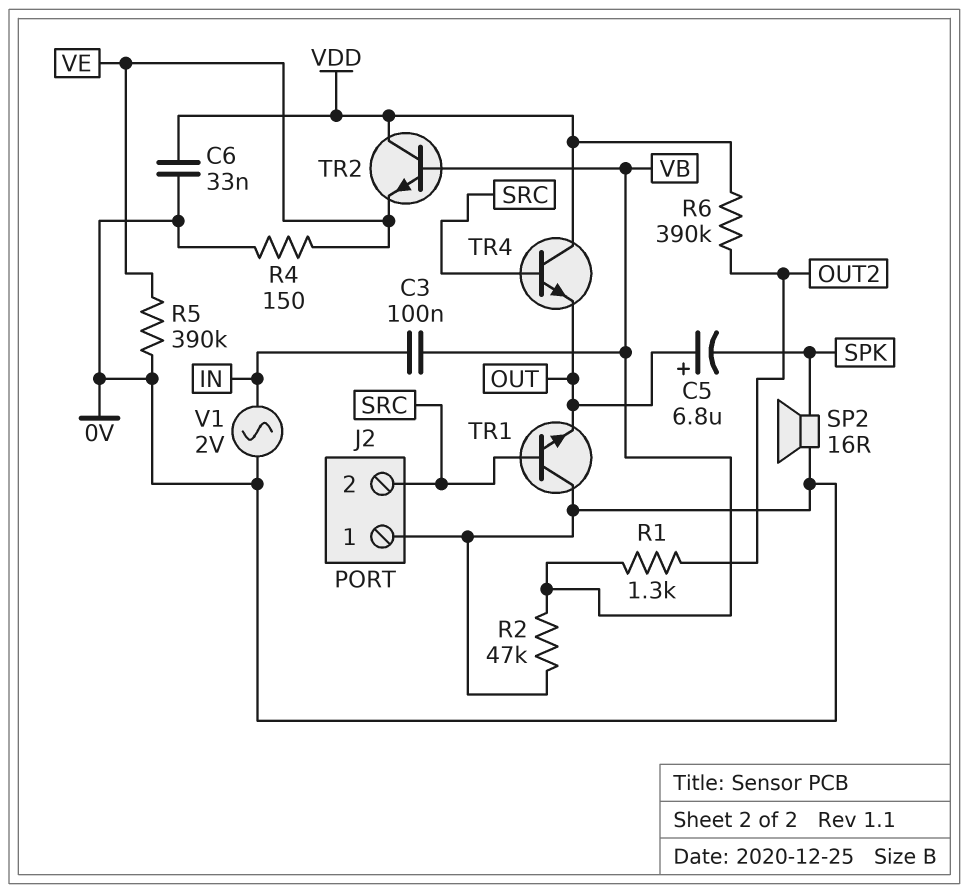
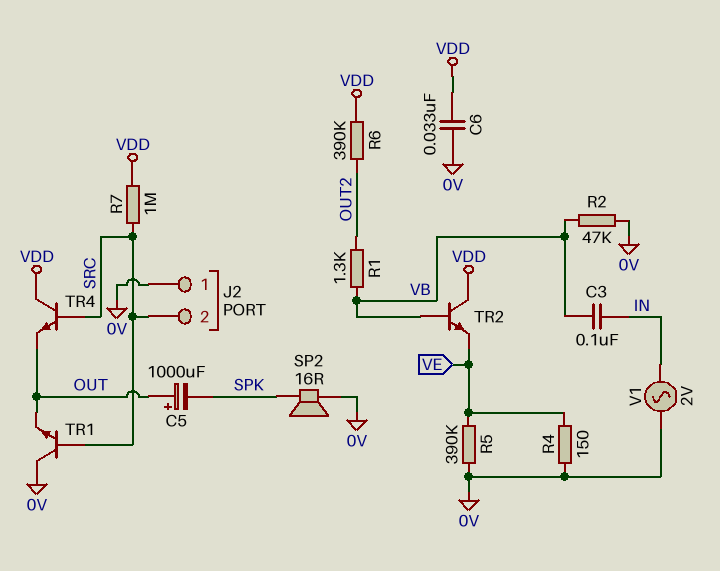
C5: 6.8uF (plus OUT, minus SPK) -> 1000uF (plus OUT, minus SPK)
R7: none -> 1M (SRC, VDD)

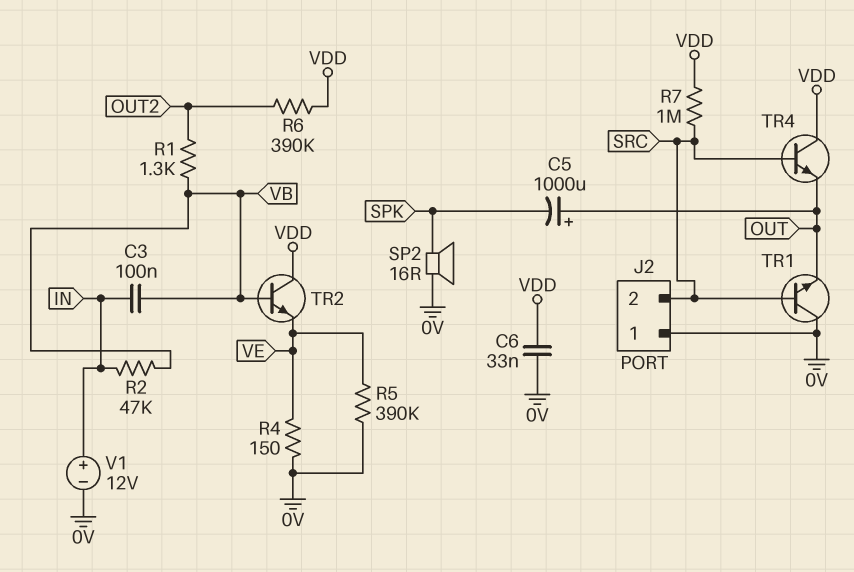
R2: 47k (0V, VB) -> 47k (IN, VB)
V1: AC 2V (0V, IN) -> 12V (plus IN, minus 0V)

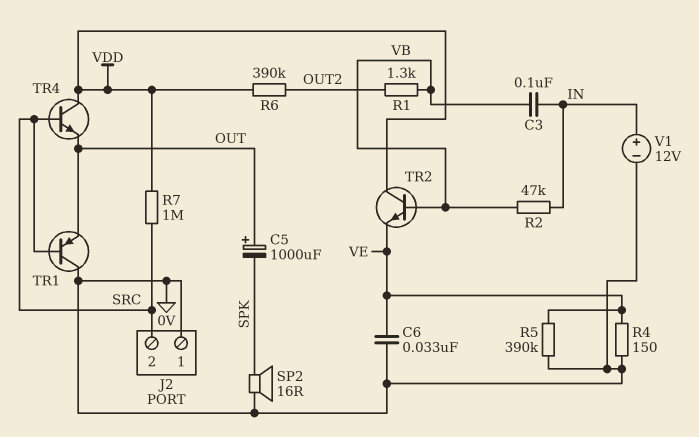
C6: 33nF (0V, VDD) -> 33nF (0V, VE)
TR1: NPN (B SRC, C 0V, E OUT) -> PNP (B SRC, C 0V, E OUT)

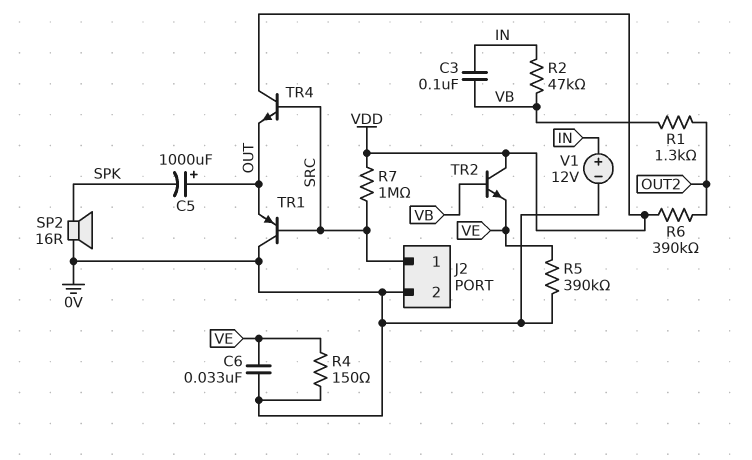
J2 pin 1: 0V -> SRC
J2 pin 2: SRC -> 0V

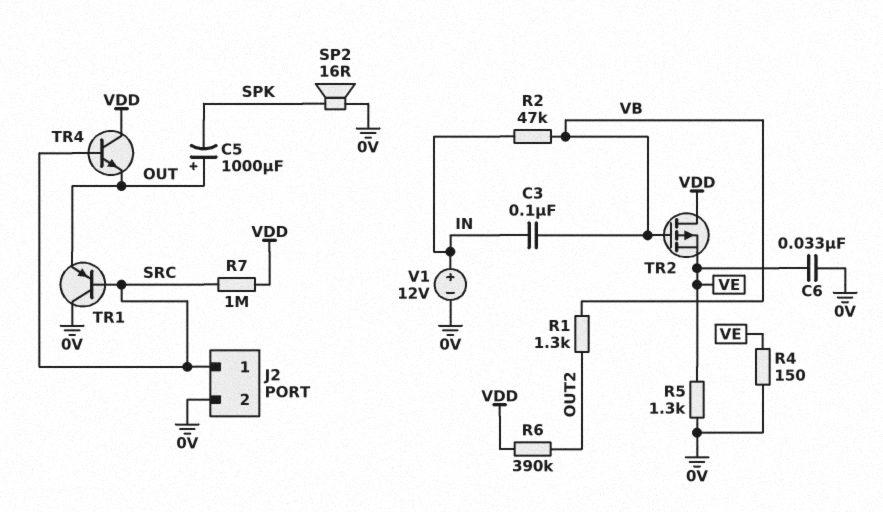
R5: 390k (0V, VE) -> 1.3k (0V, VE)
TR2: NPN (B VB, C VDD, E VE) -> PMOS (G VB, D VDD, S VE)

